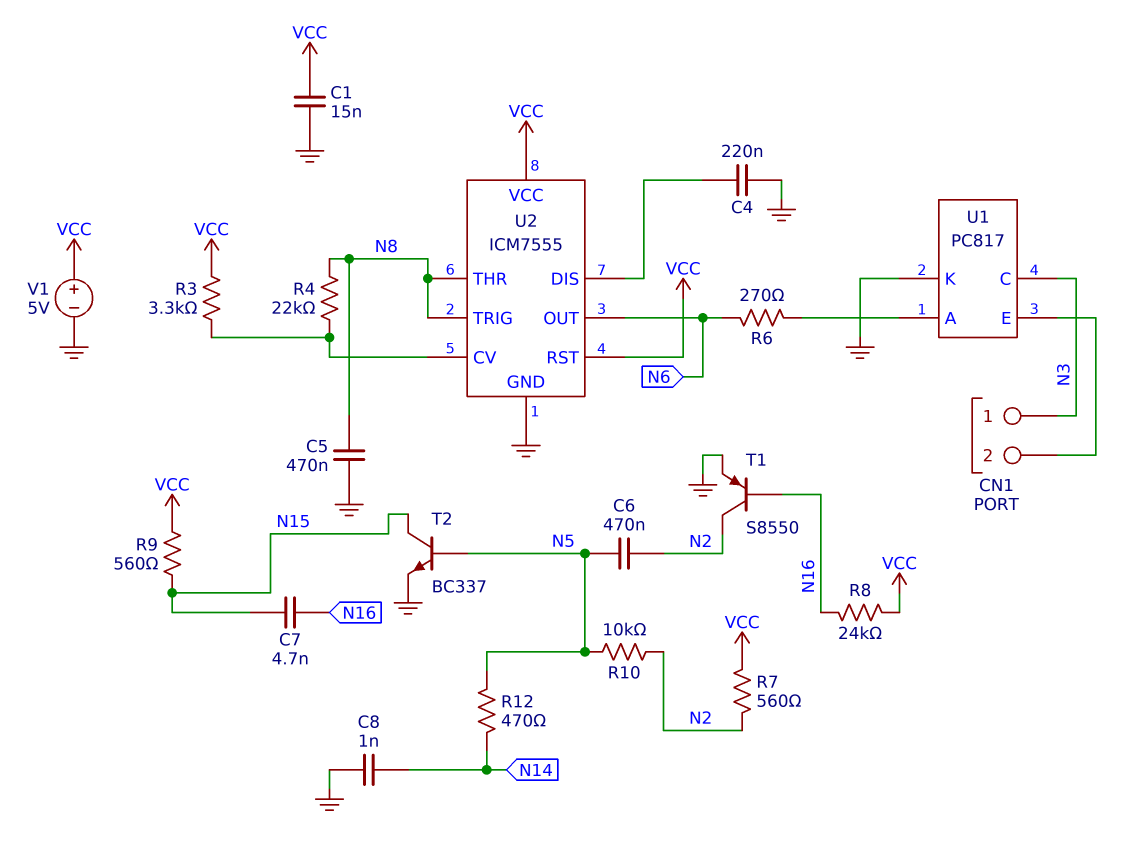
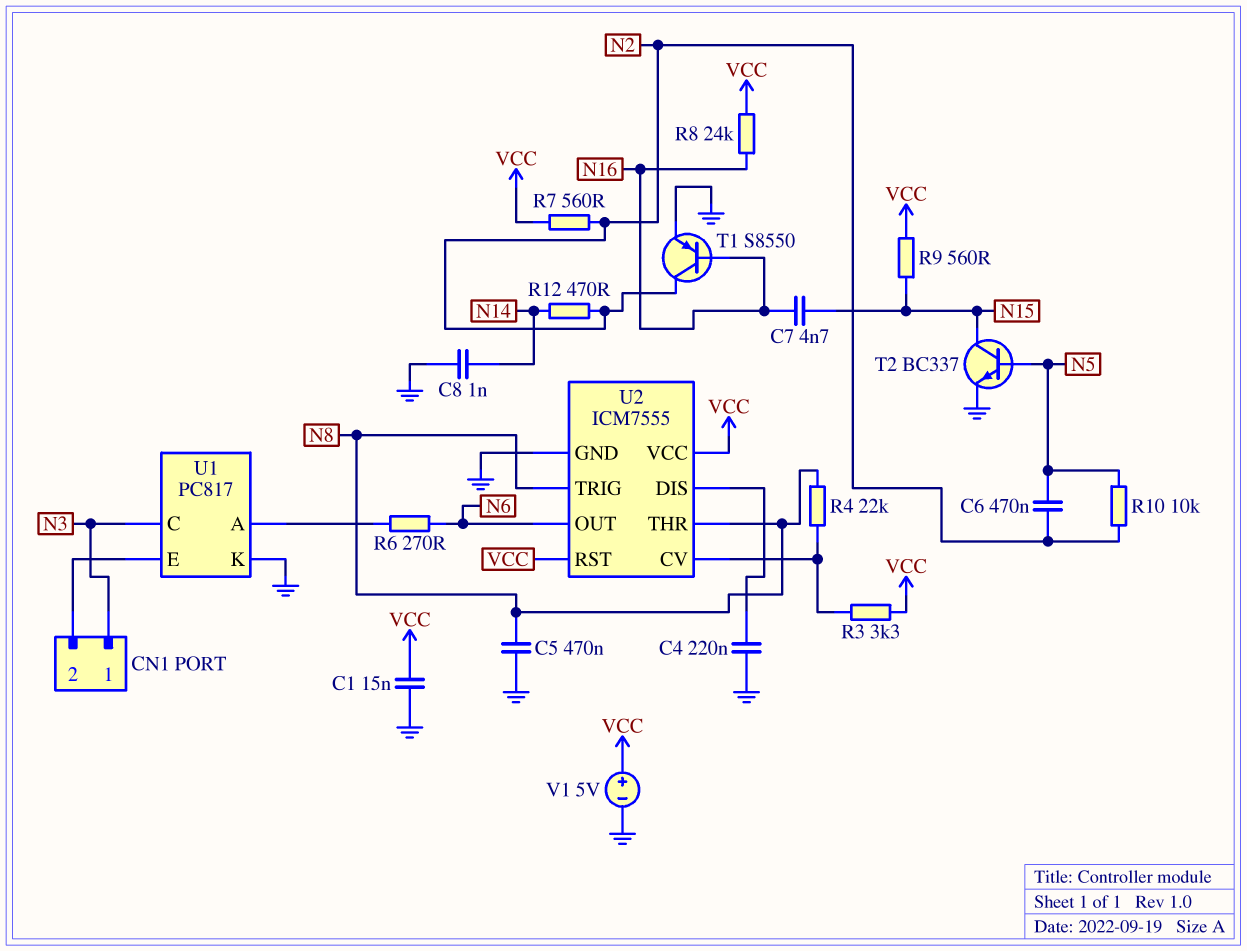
R12: 470 (N5, N14) -> 470 (N2, N14)

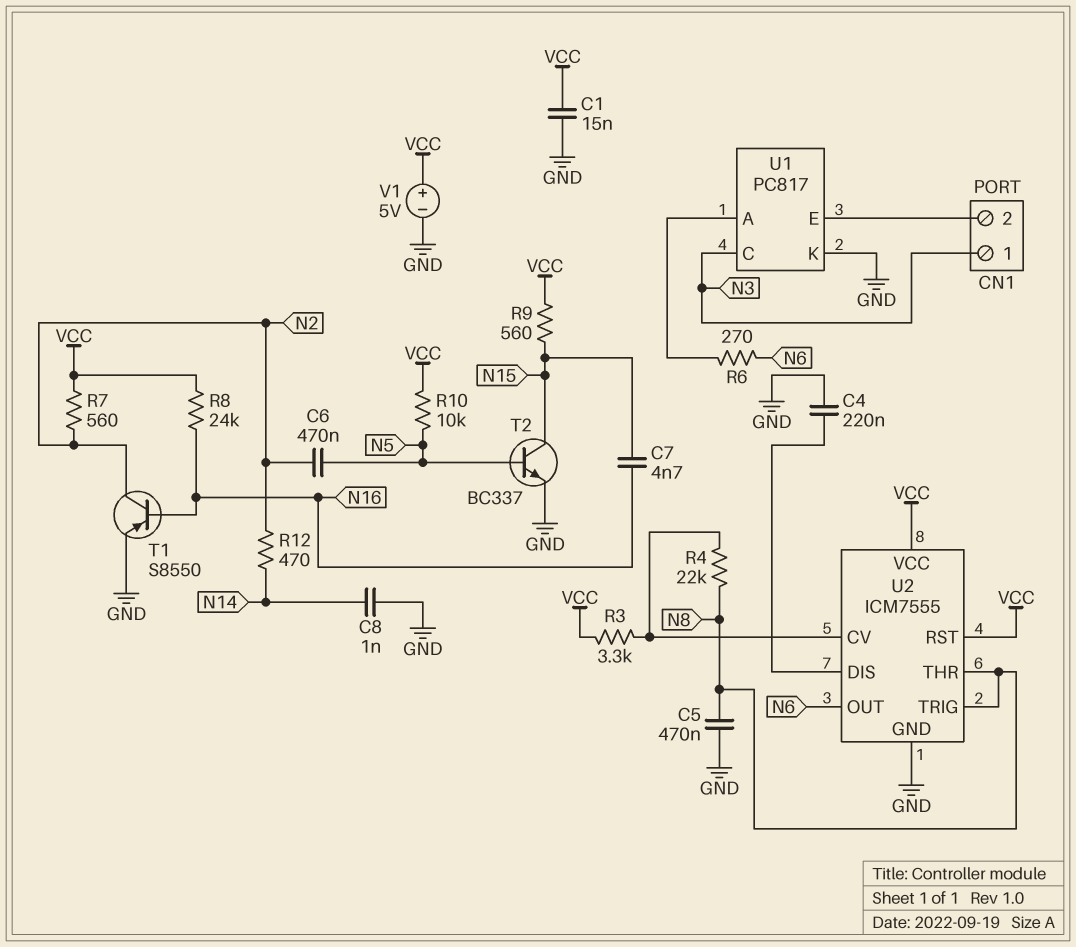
R10: 10k (N2, N5) -> 10k (N5, VCC)

